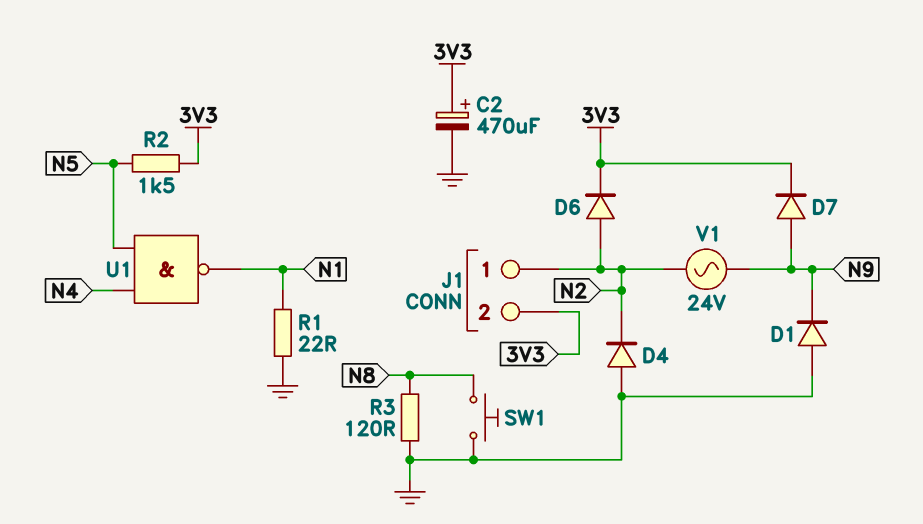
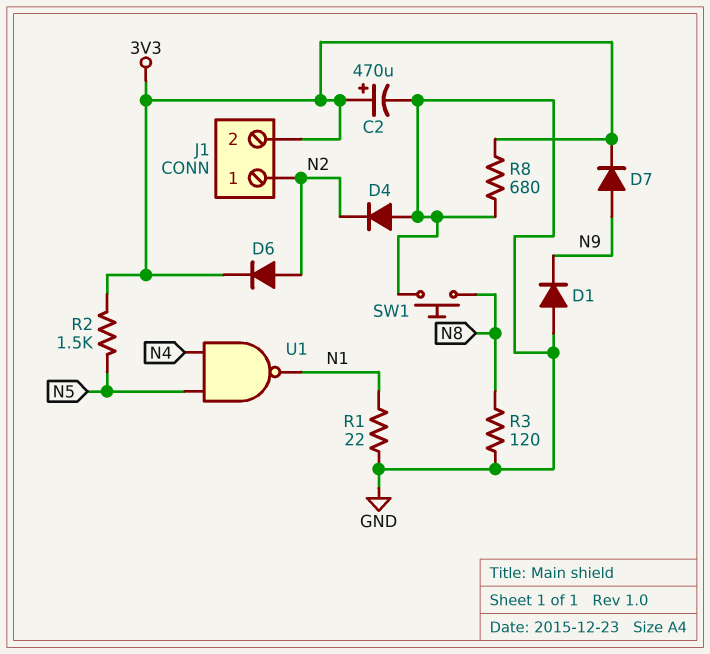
R8: none -> 680 (3V3, GND)
V1: AC 24V (N2, N9) -> none

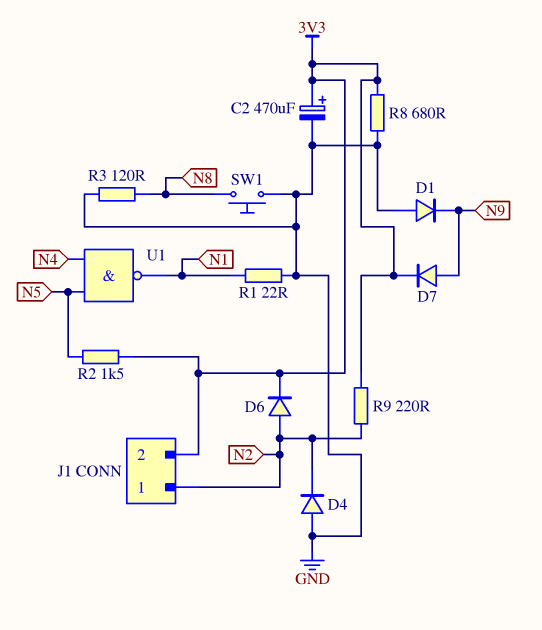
R9: none -> 220 (3V3, N2)

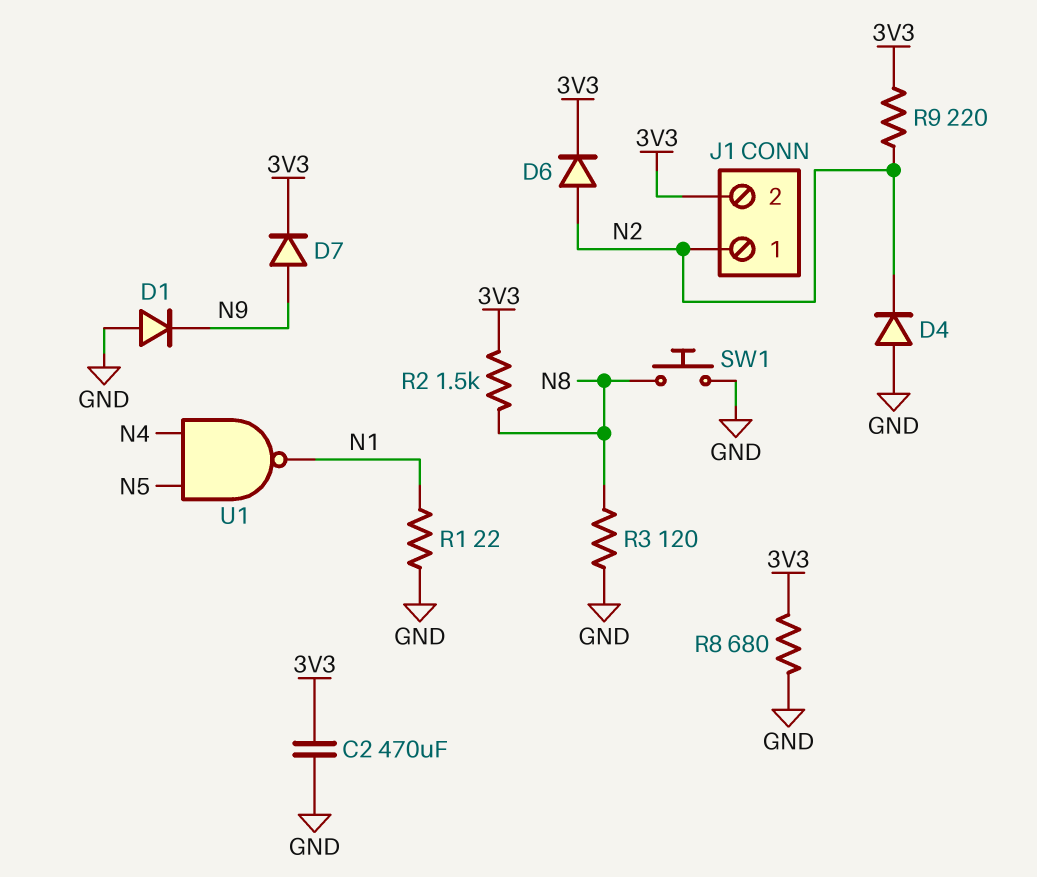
C2: 470uF (plus 3V3, minus GND) -> 470uF (3V3, GND)
R2: 1.5k (3V3, N5) -> 1.5k (3V3, N8)

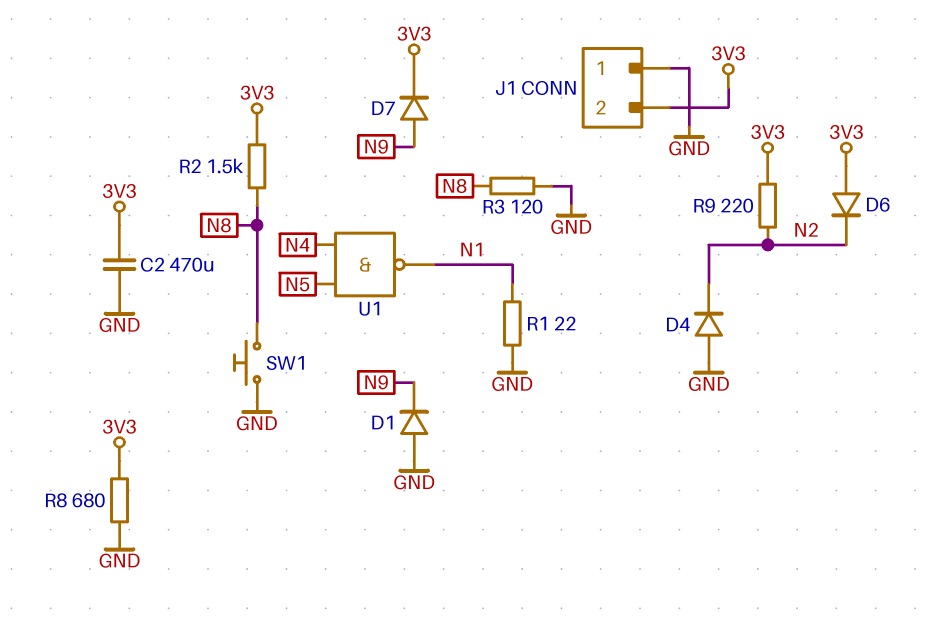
D6: diode (A N2, K 3V3) -> diode (A 3V3, K N2)
J1 pin 1: N2 -> GND

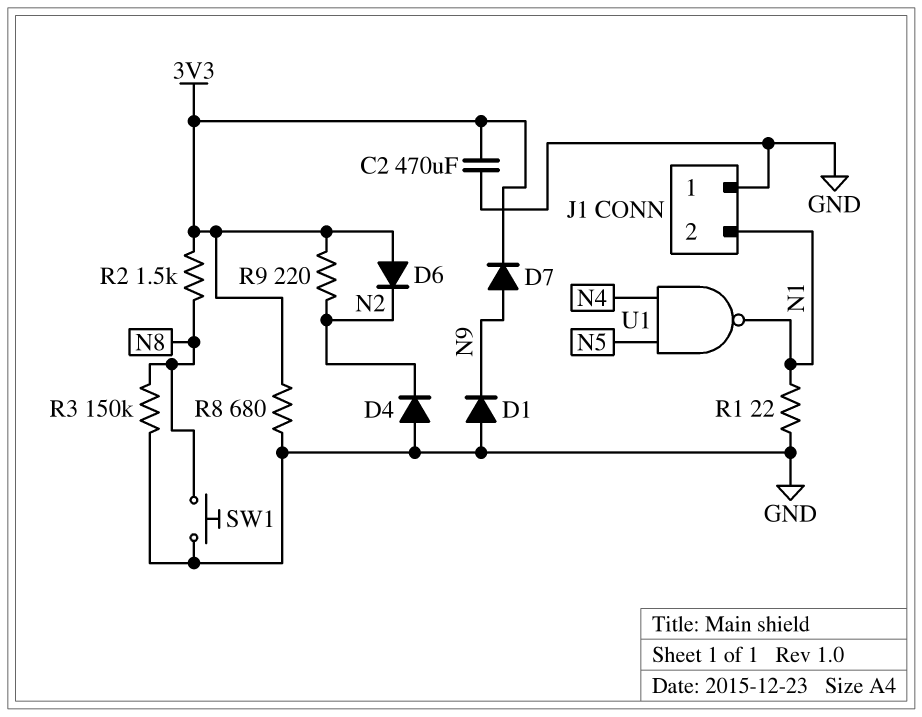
J1 pin 2: 3V3 -> N1
R3: 120 (GND, N8) -> 150k (GND, N8)

